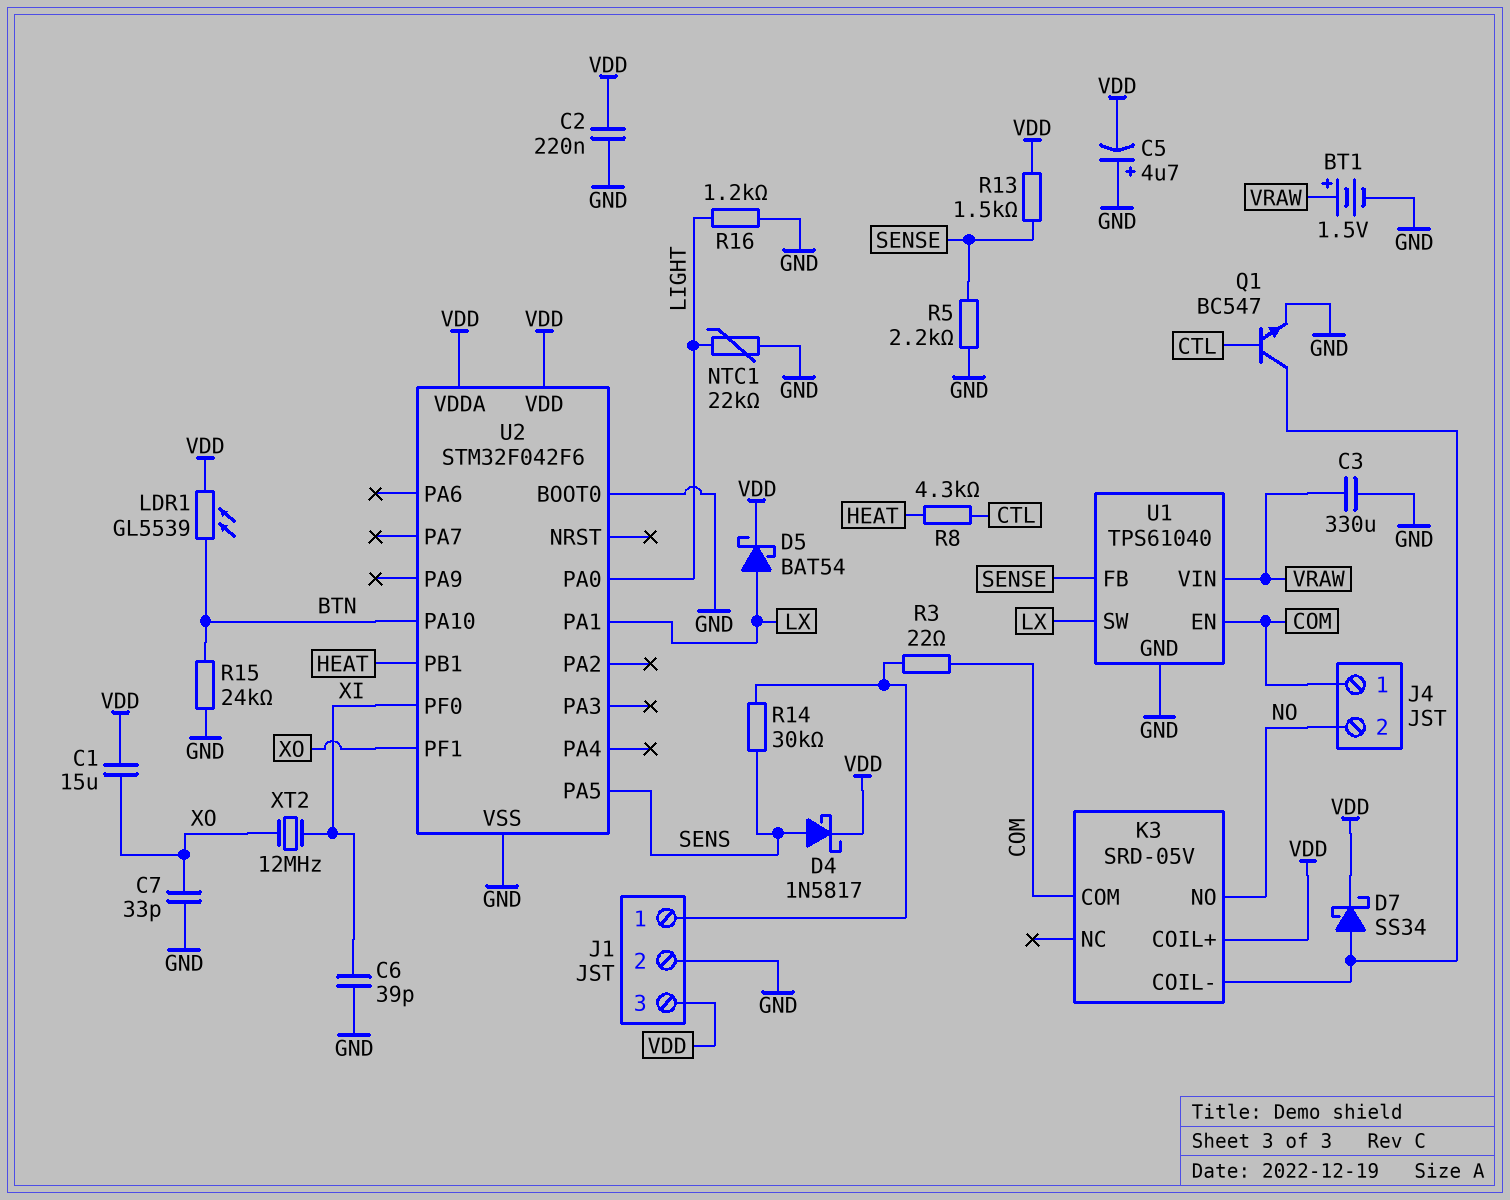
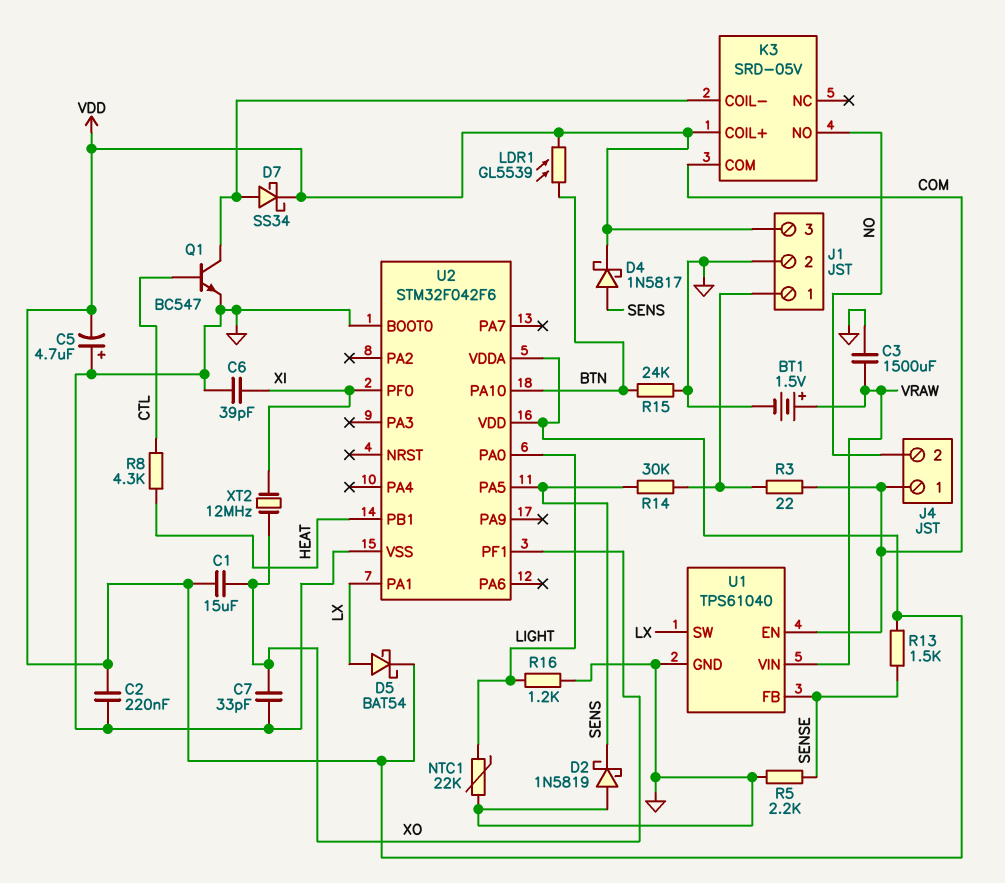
C3: 330uF (GND, VRAW) -> 1500uF (GND, VRAW)
D2: none -> schottky 1N5819 (A GND, K SENS)

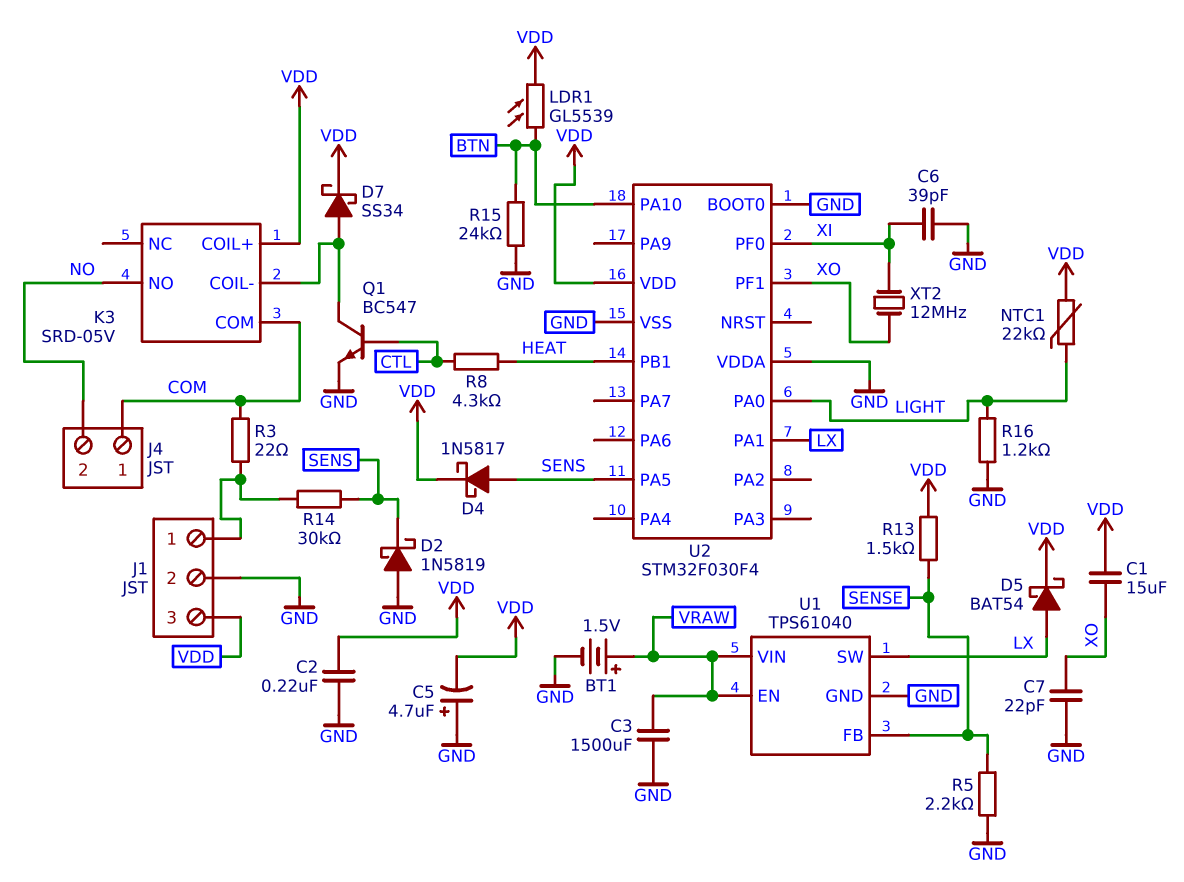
C7: 33pF (GND, XO) -> 22pF (GND, XO)
NTC1: 22k (GND, LIGHT) -> 22k (LIGHT, VDD)
U1 pin EN: COM -> VRAW
U2: STM32F042F6 -> STM32F030F4
U2 pin VDDA: VDD -> GND

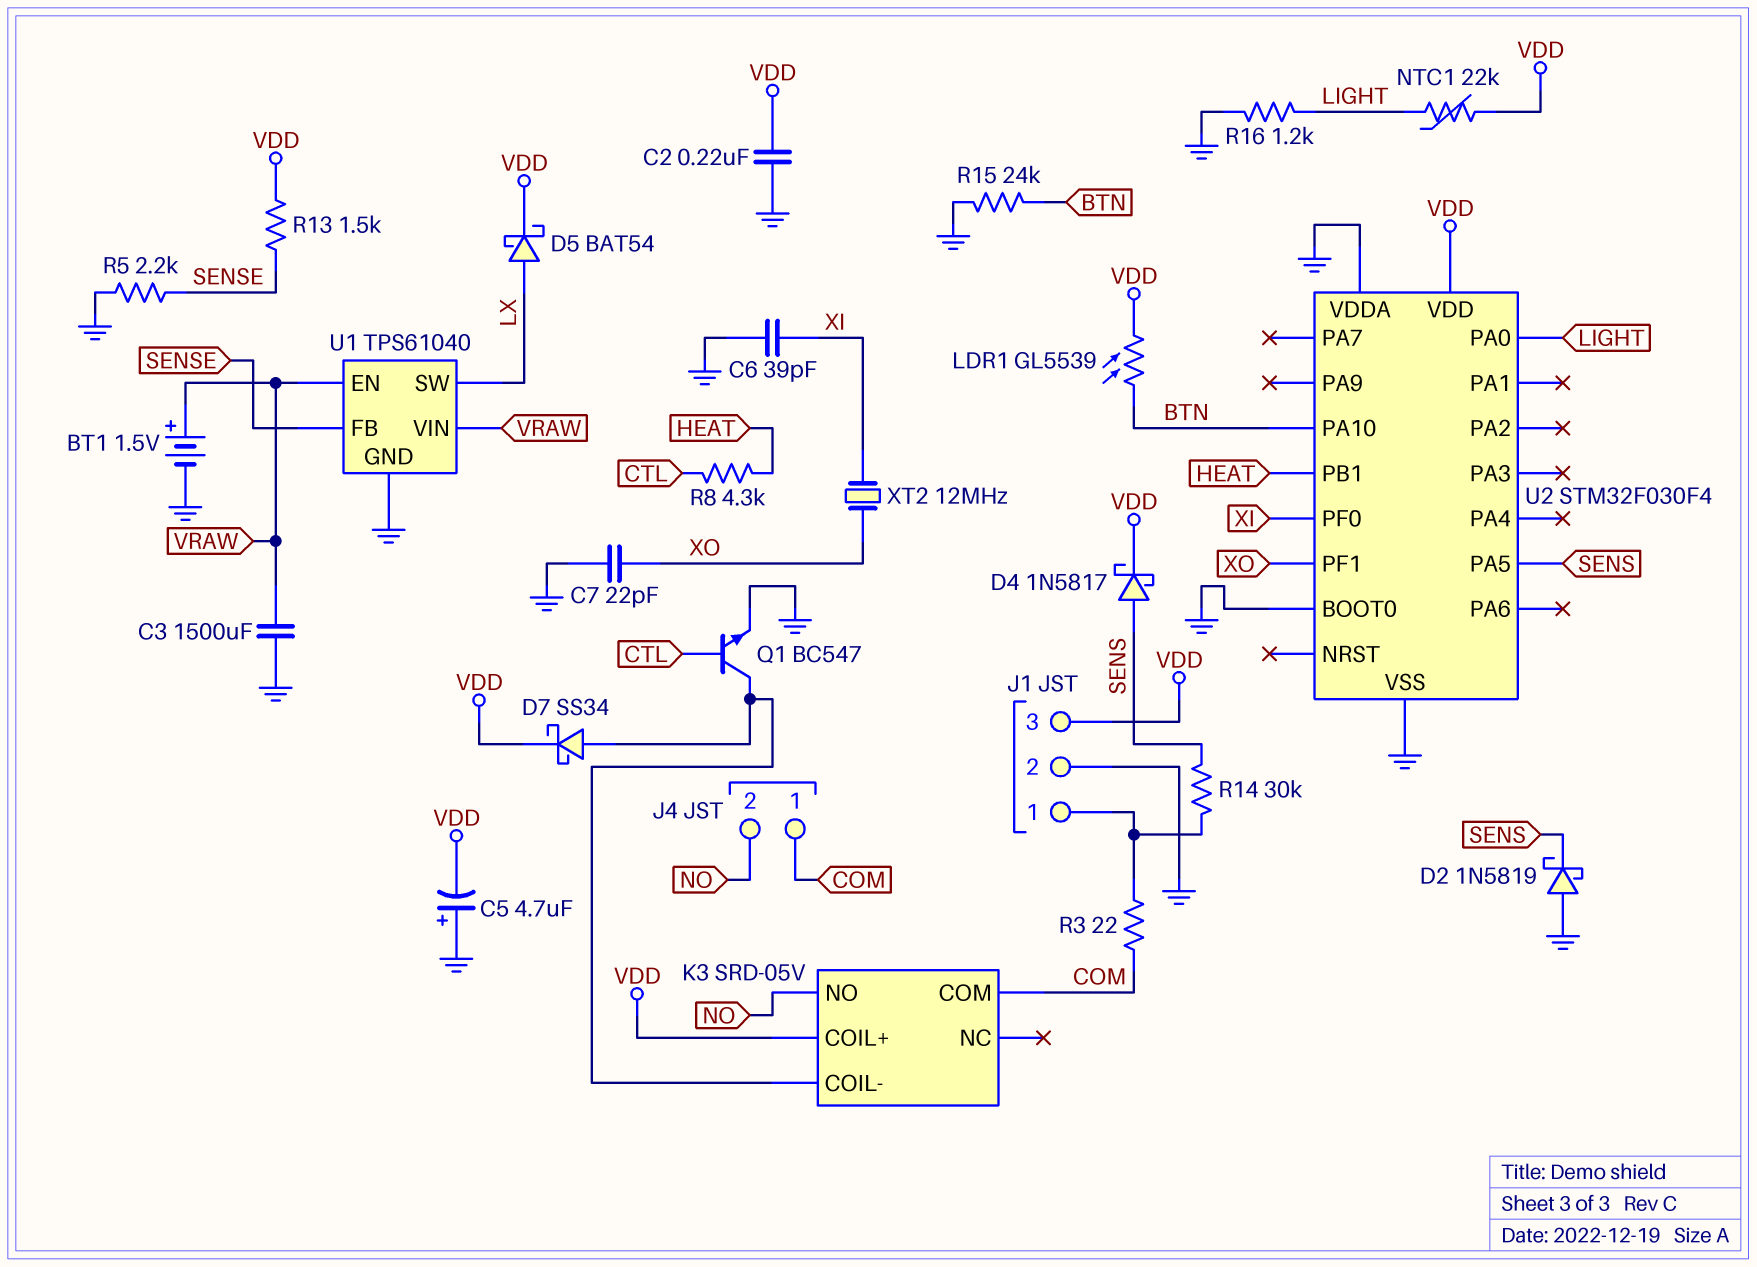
C1: 15uF (VDD, XO) -> none
U2 pin PA1: LX -> none

